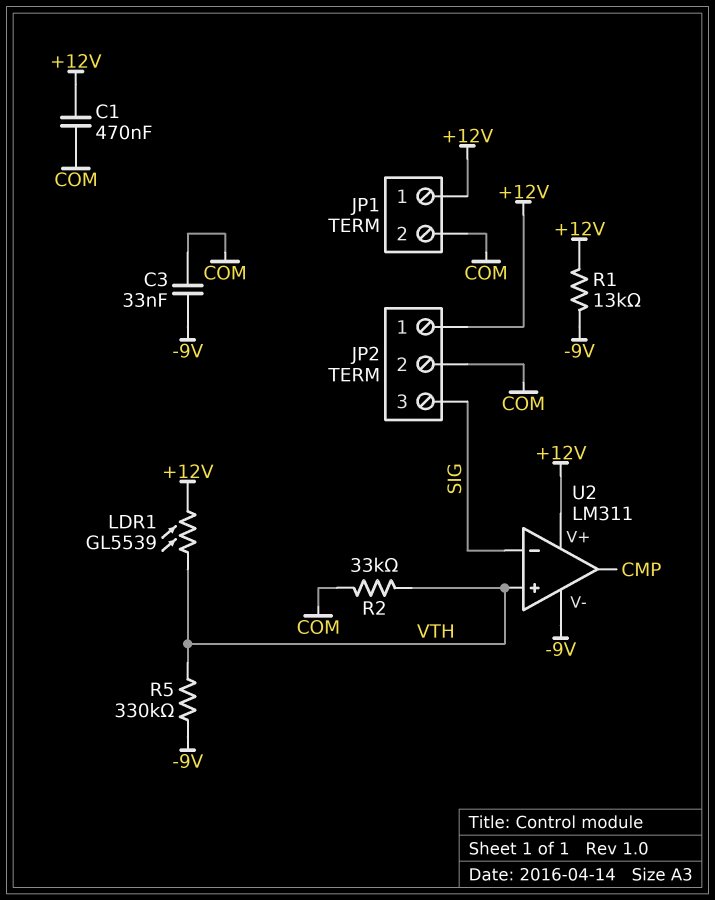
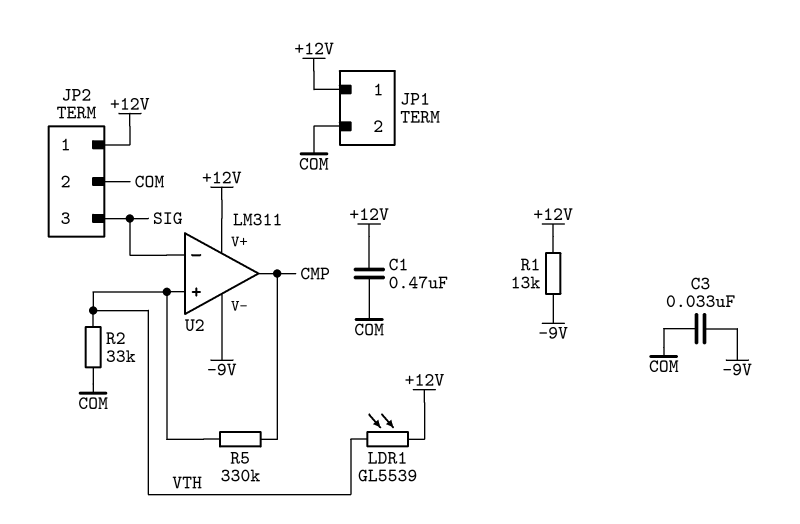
R5: 330k (-9V, VTH) -> 330k (CMP, VTH)

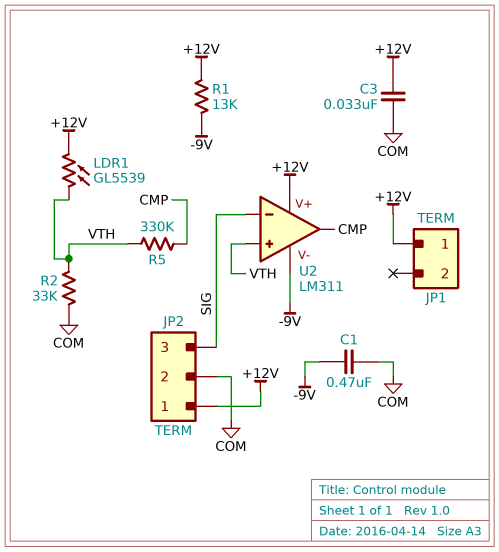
C1: 470nF (+12V, COM) -> 470nF (-9V, COM)
C3: 33nF (-9V, COM) -> 33nF (+12V, COM)
JP1 pin 2: COM -> none

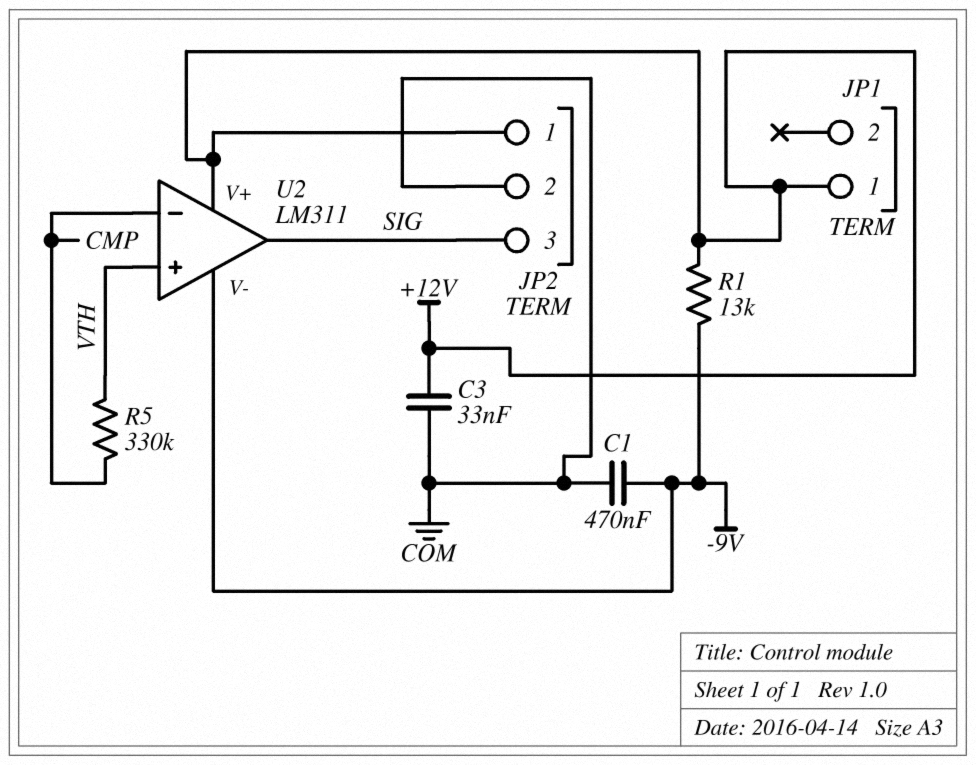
LDR1: GL5539 (+12V, VTH) -> none
R2: 33k (COM, VTH) -> none
U2 pin in-: SIG -> CMP
U2 pin out: CMP -> SIG

